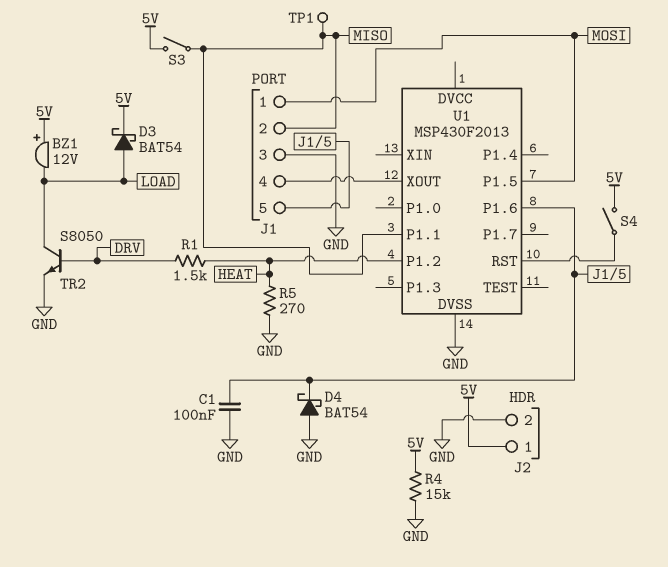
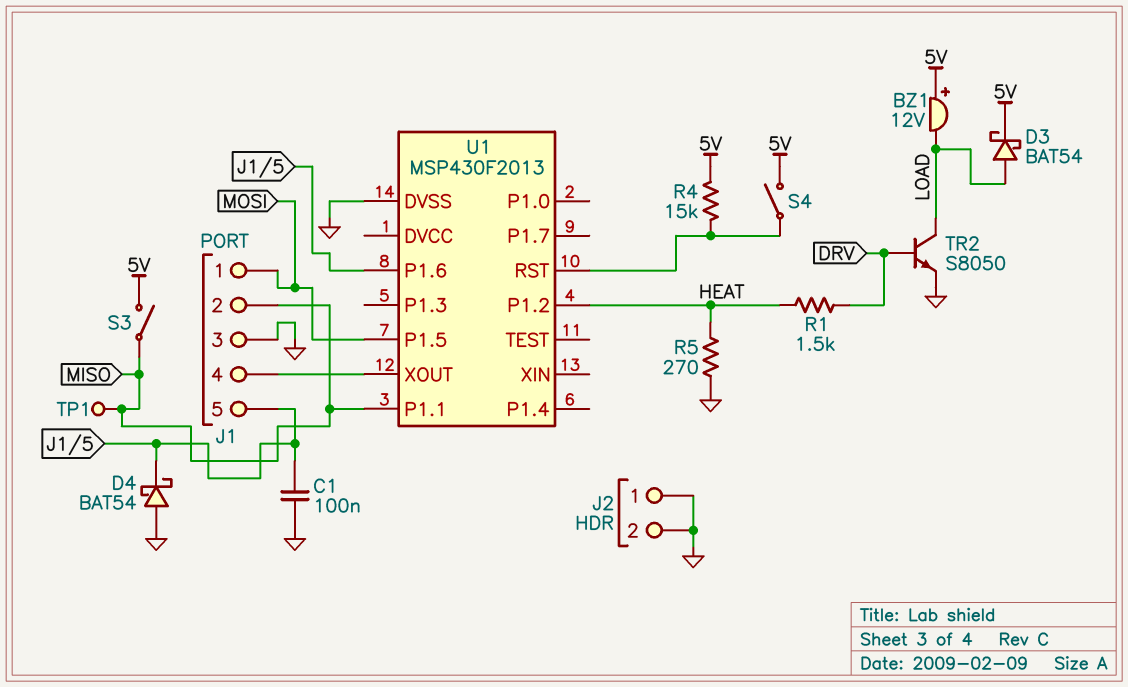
J2 pin 1: 5V -> GND
R4: 15k (5V, GND) -> 15k (5V, U1/RST)

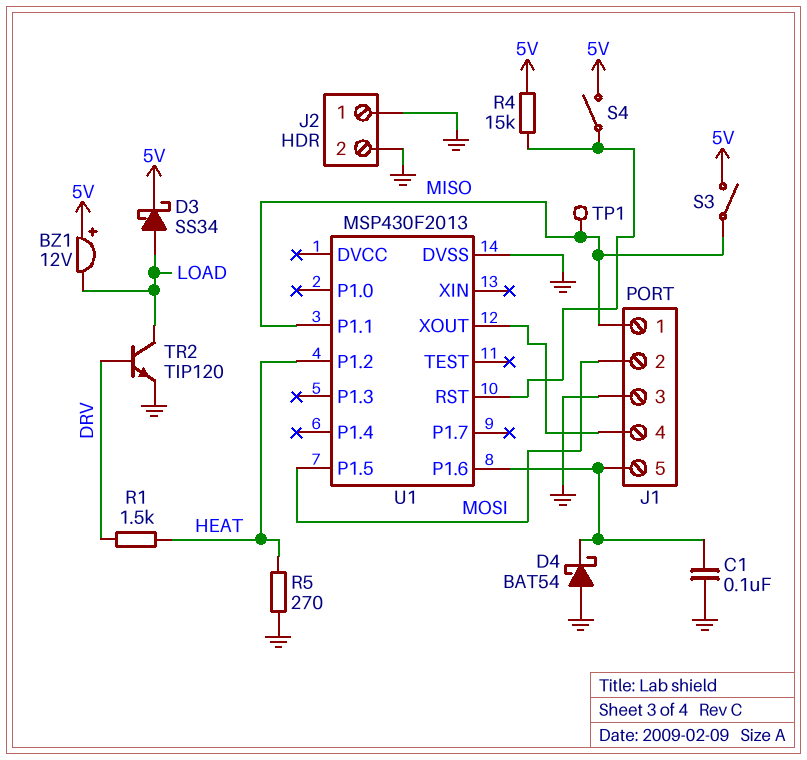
D3: schottky BAT54 (A LOAD, K 5V) -> schottky SS34 (A LOAD, K 5V)
J1 pin 1: MOSI -> MISO
J1 pin 2: MISO -> MOSI
TR2: NPN S8050 (B DRV, C LOAD, E GND) -> NPN TIP120 (B DRV, C LOAD, E GND)

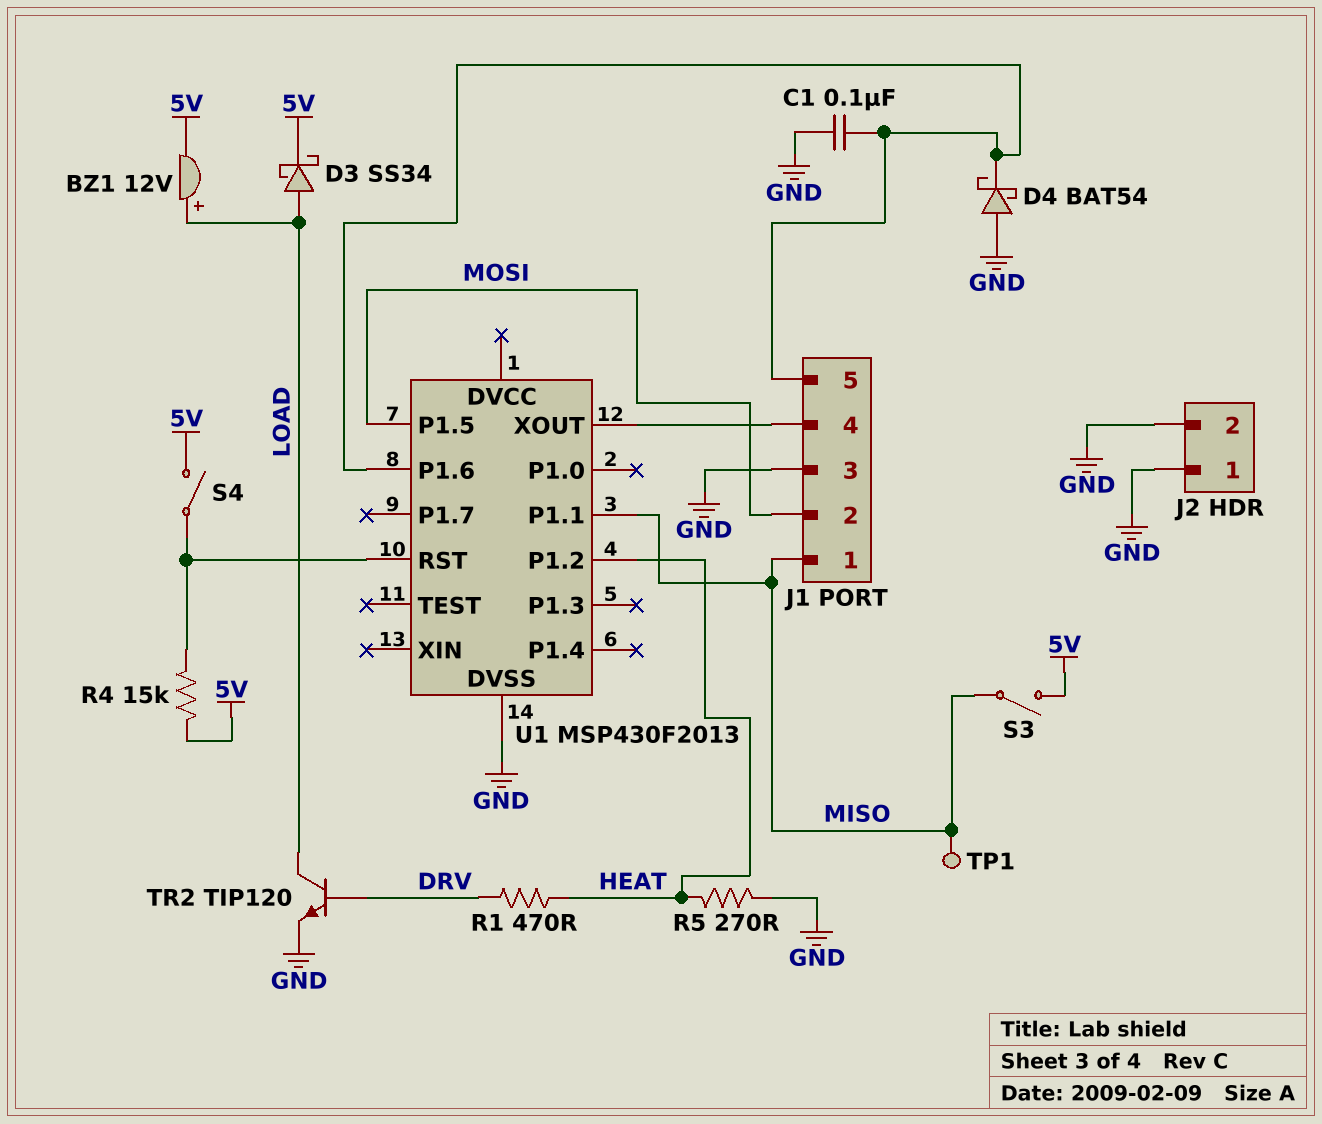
BZ1: buzzer 12V (plus 5V, minus LOAD) -> buzzer 12V (plus LOAD, minus 5V)
R1: 1.5k (DRV, HEAT) -> 470 (DRV, HEAT)

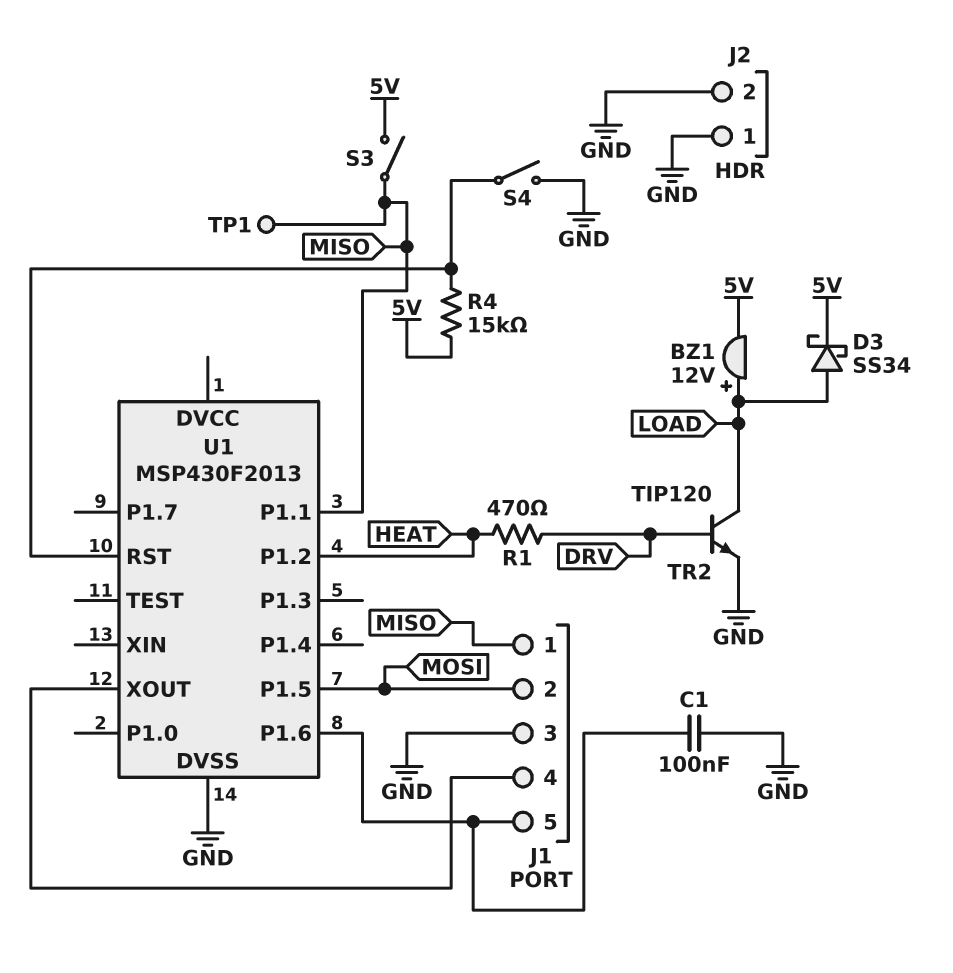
D4: schottky BAT54 (A GND, K J1/5) -> none
R5: 270 (GND, HEAT) -> none
S4: switch (5V, U1/RST) -> switch (GND, U1/RST)

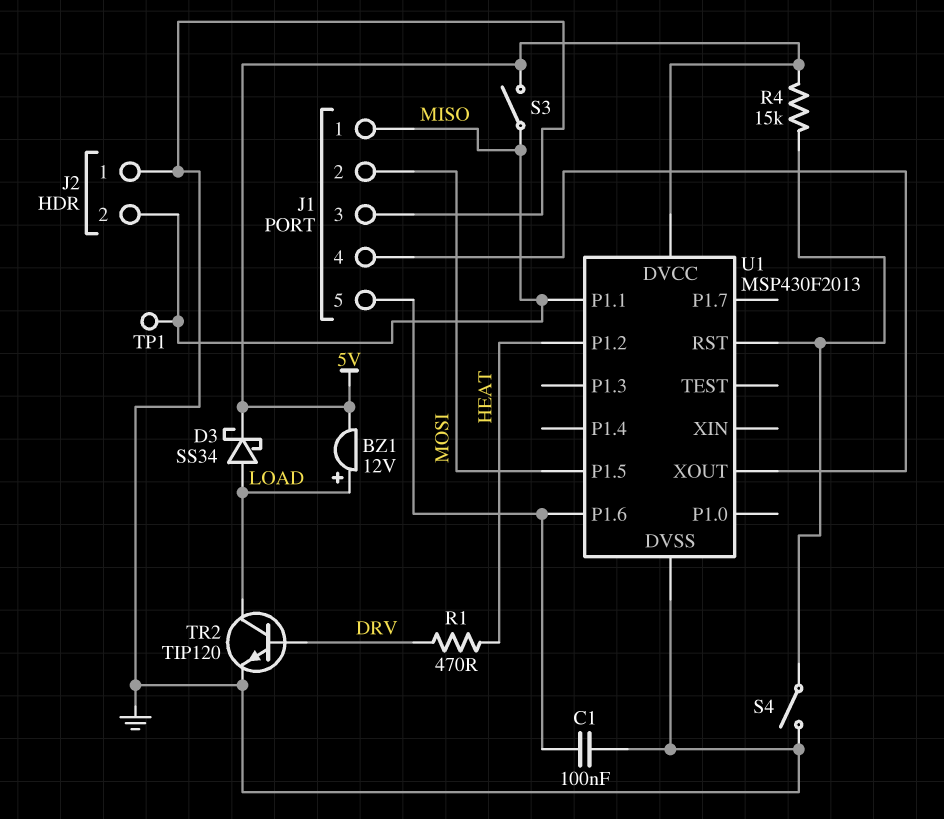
J2 pin 2: GND -> MISO
U1 pin DVCC: none -> 5V

